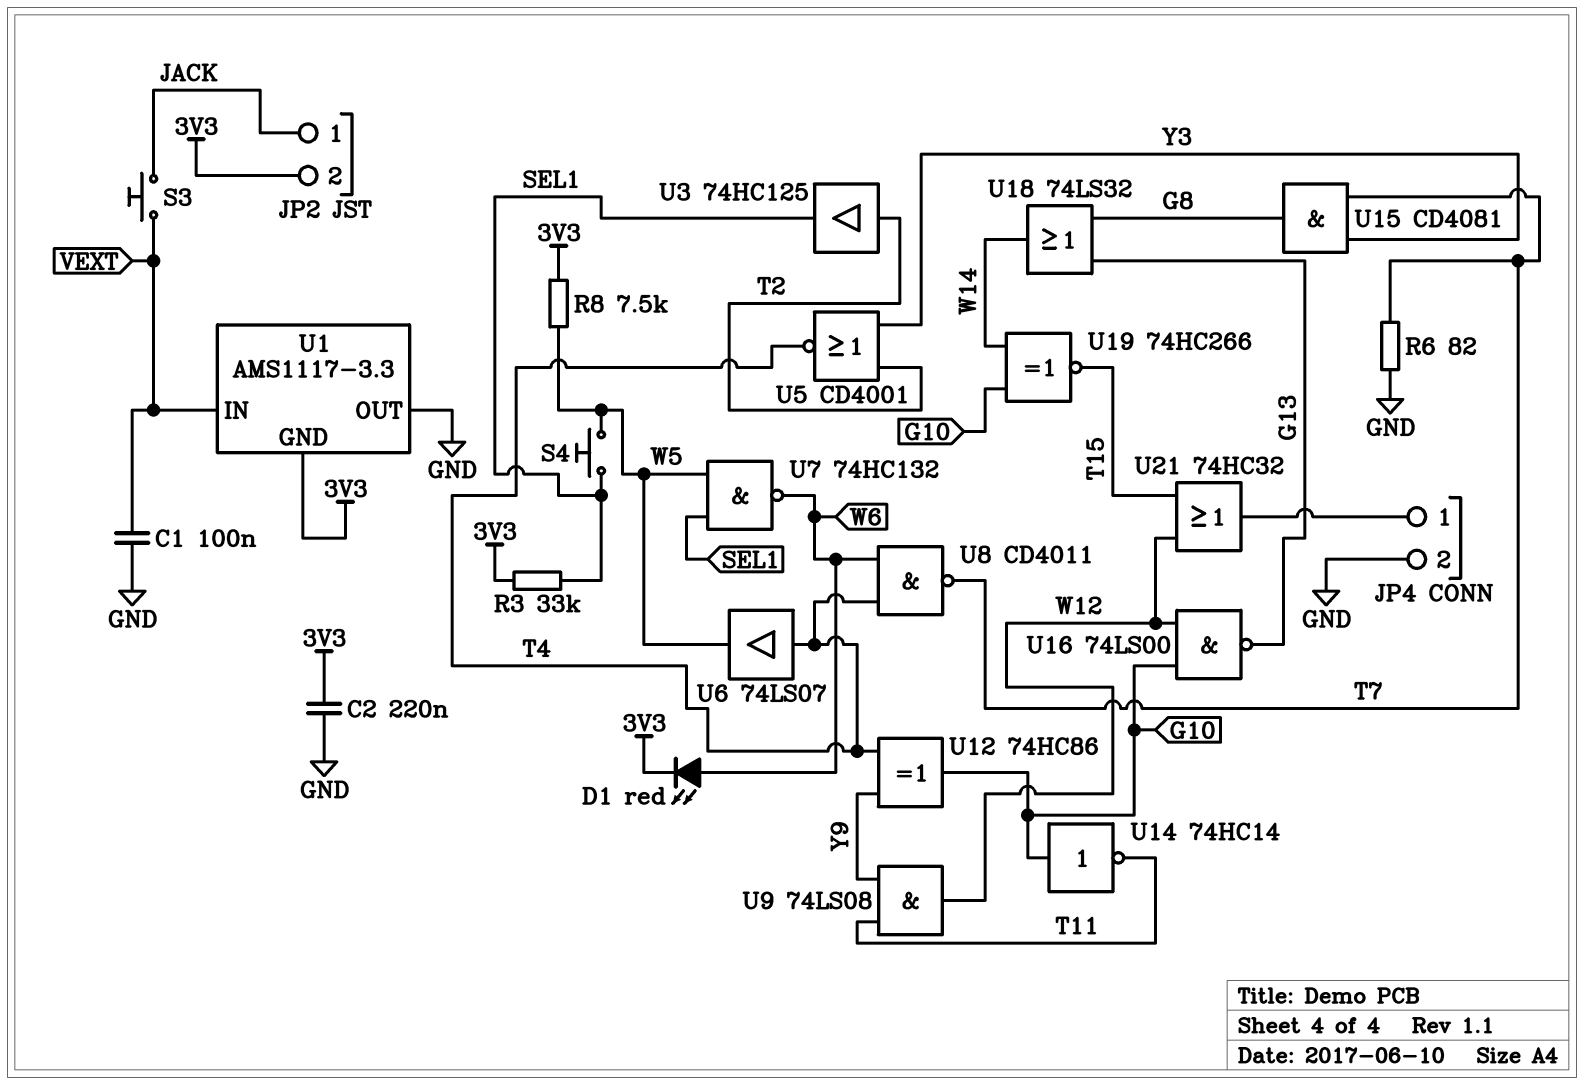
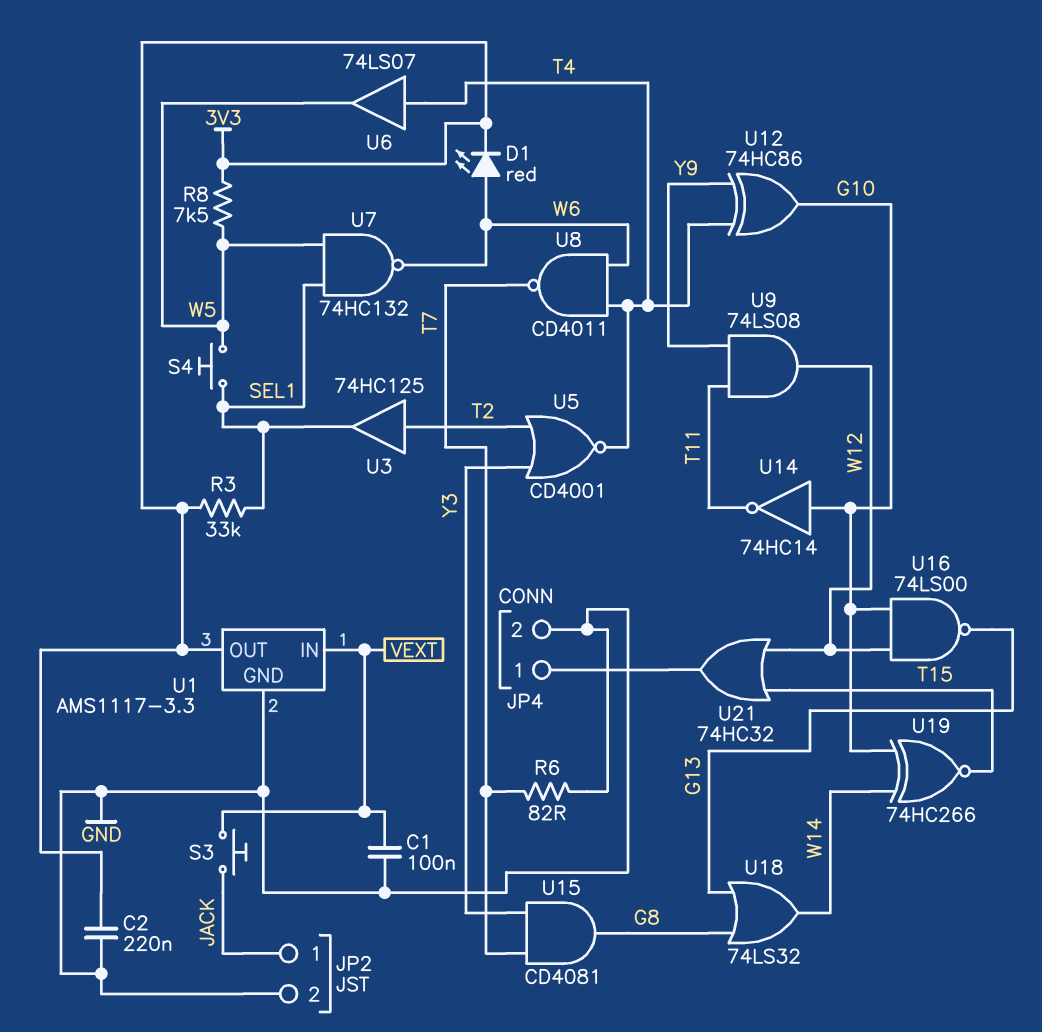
JP2 pin 2: 3V3 -> GND
U1 pin GND: 3V3 -> GND
U1 pin OUT: GND -> 3V3

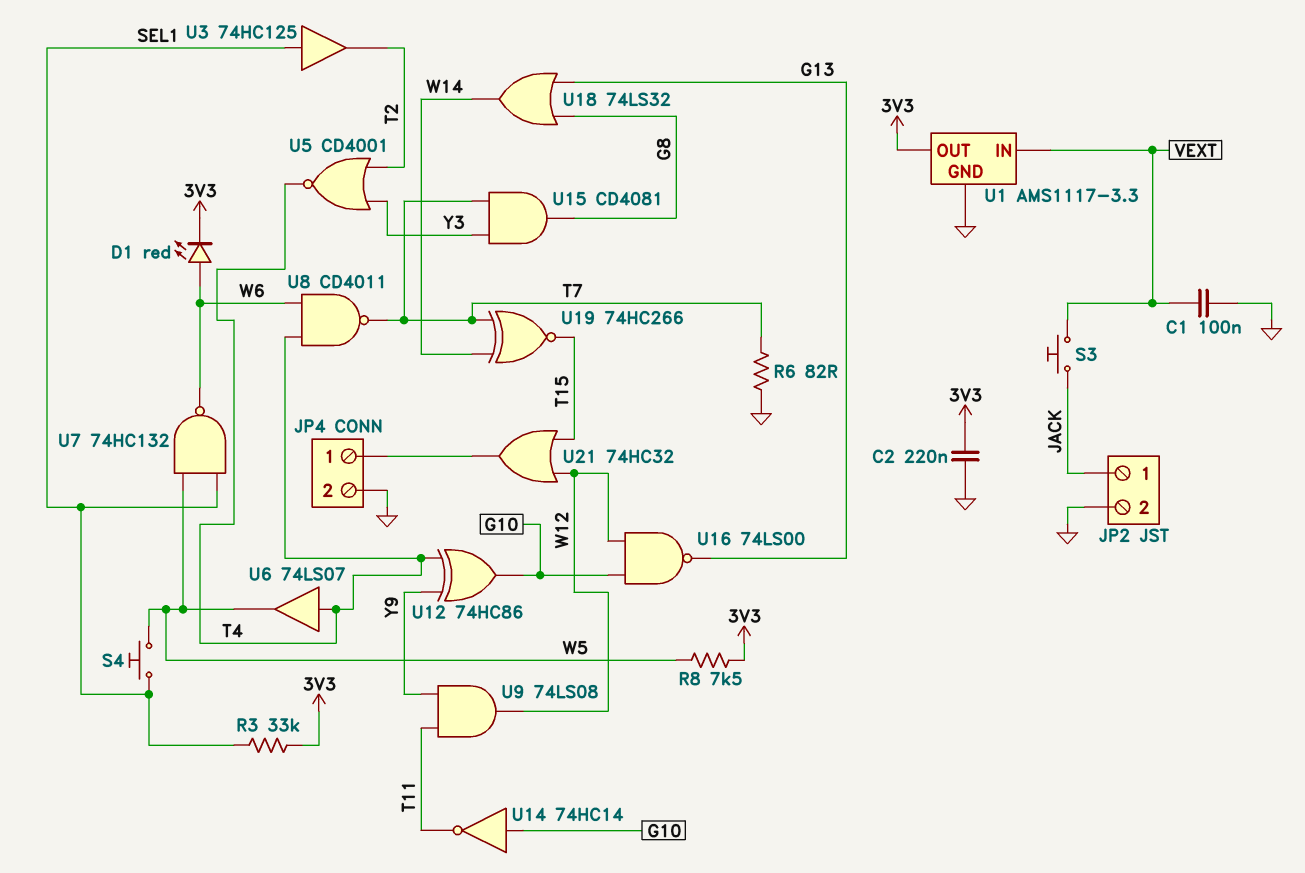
U3: buffer 74HC125 (in T2, out SEL1) -> buffer 74HC125 (in SEL1, out T2)
U19: XNOR 74HC266 (in G10, in W14, out T15) -> XNOR 74HC266 (in T7, in W14, out T15)

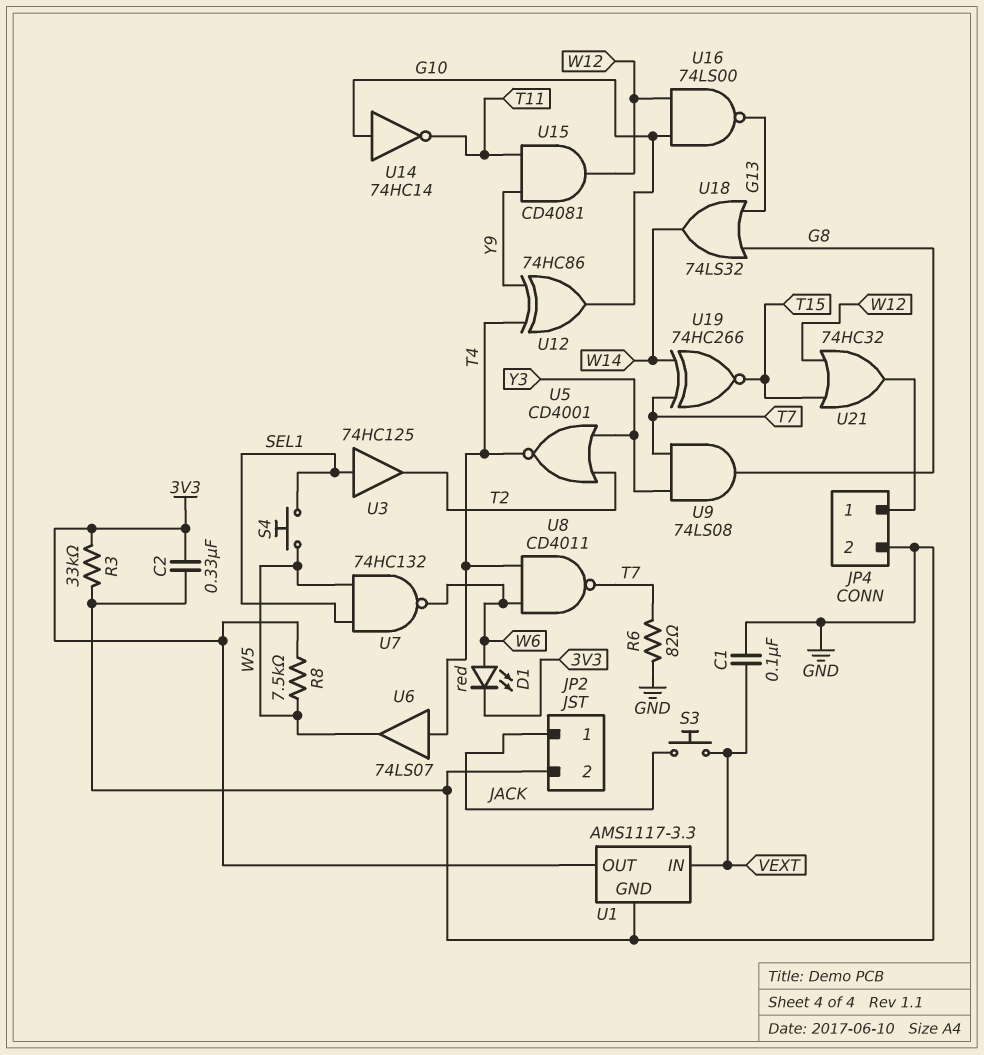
C2: 220nF (3V3, GND) -> 330nF (3V3, GND)
R3: 33k (3V3, SEL1) -> 33k (3V3, GND)
U9: AND 74LS08 (in T11, in Y9, out W12) -> AND 74LS08 (in T7, in Y3, out G8)
U15: AND CD4081 (in T7, in Y3, out G8) -> AND CD4081 (in T11, in Y9, out W12)

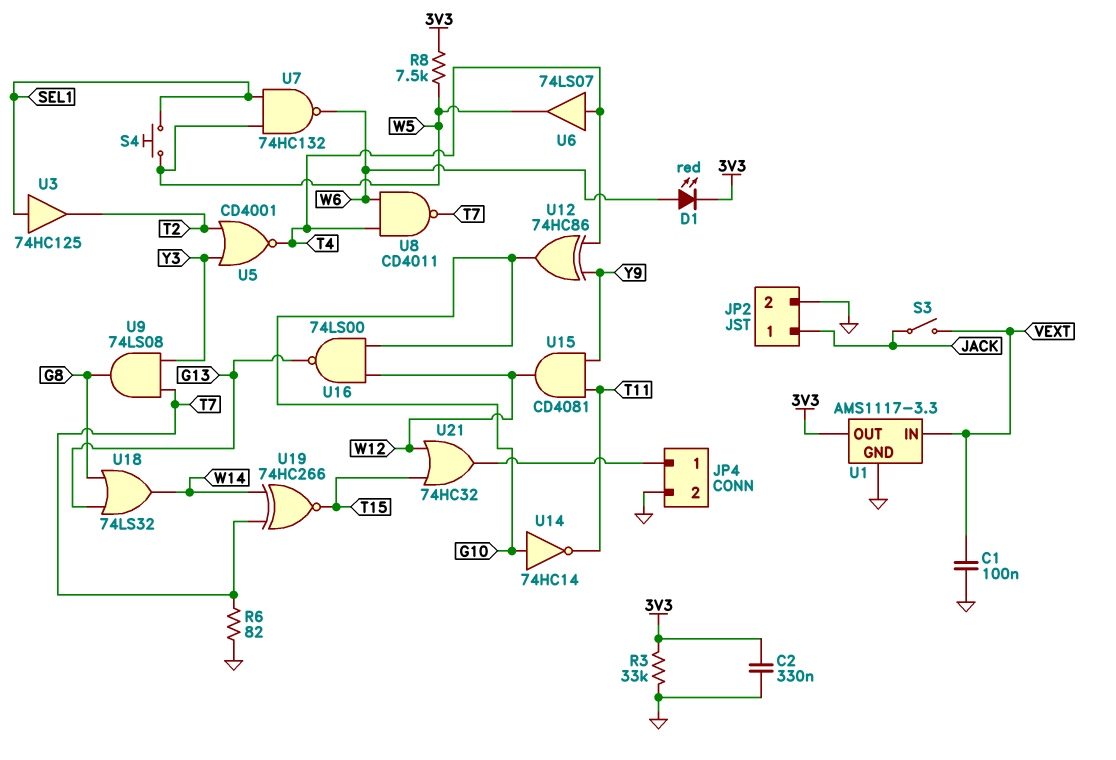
S3: button (JACK, VEXT) -> switch (JACK, VEXT)

